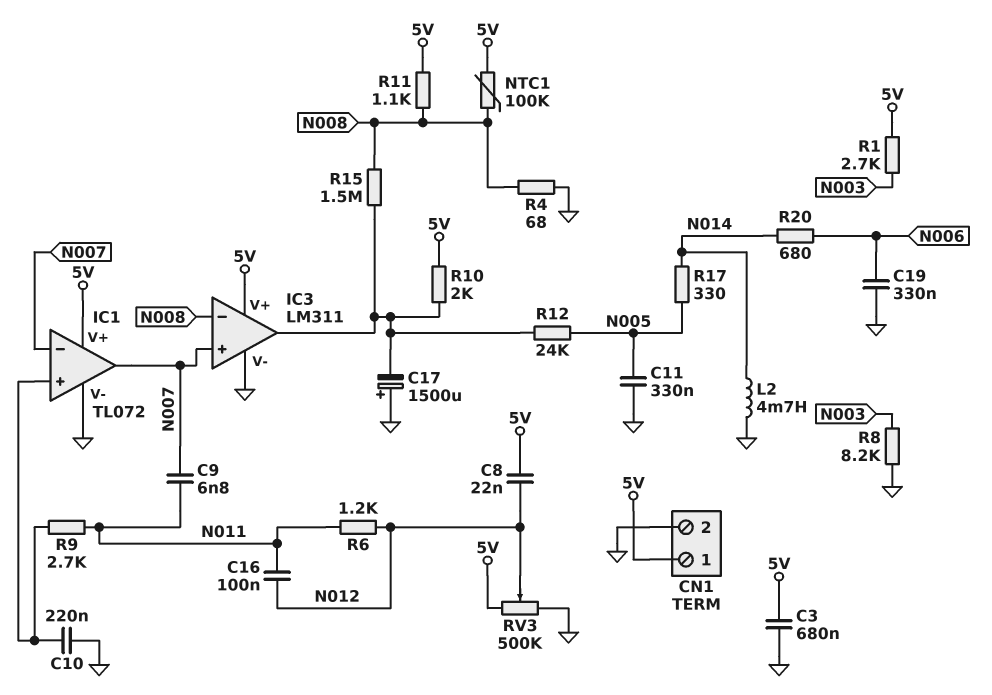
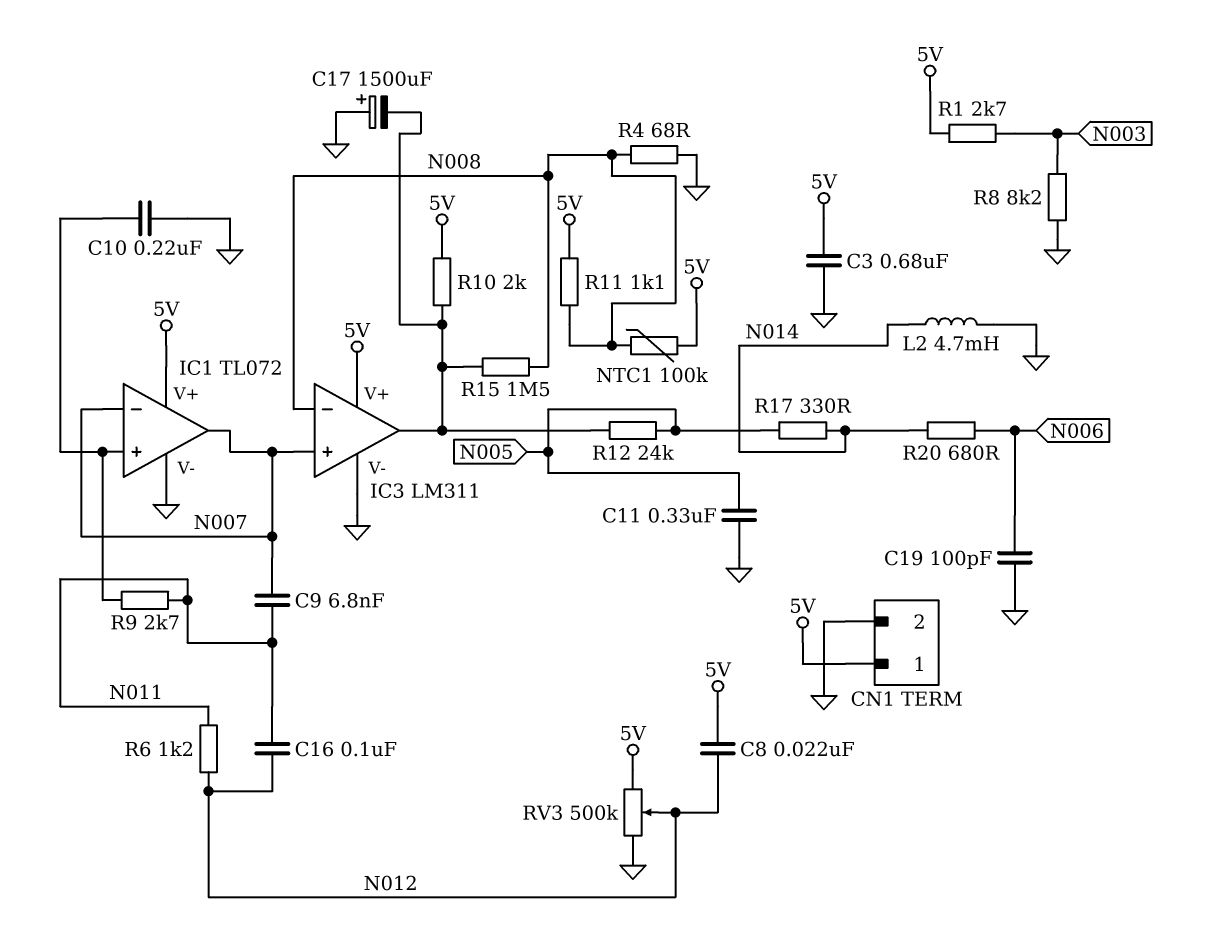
C19: 330nF (GND, N006) -> 100pF (GND, N006)

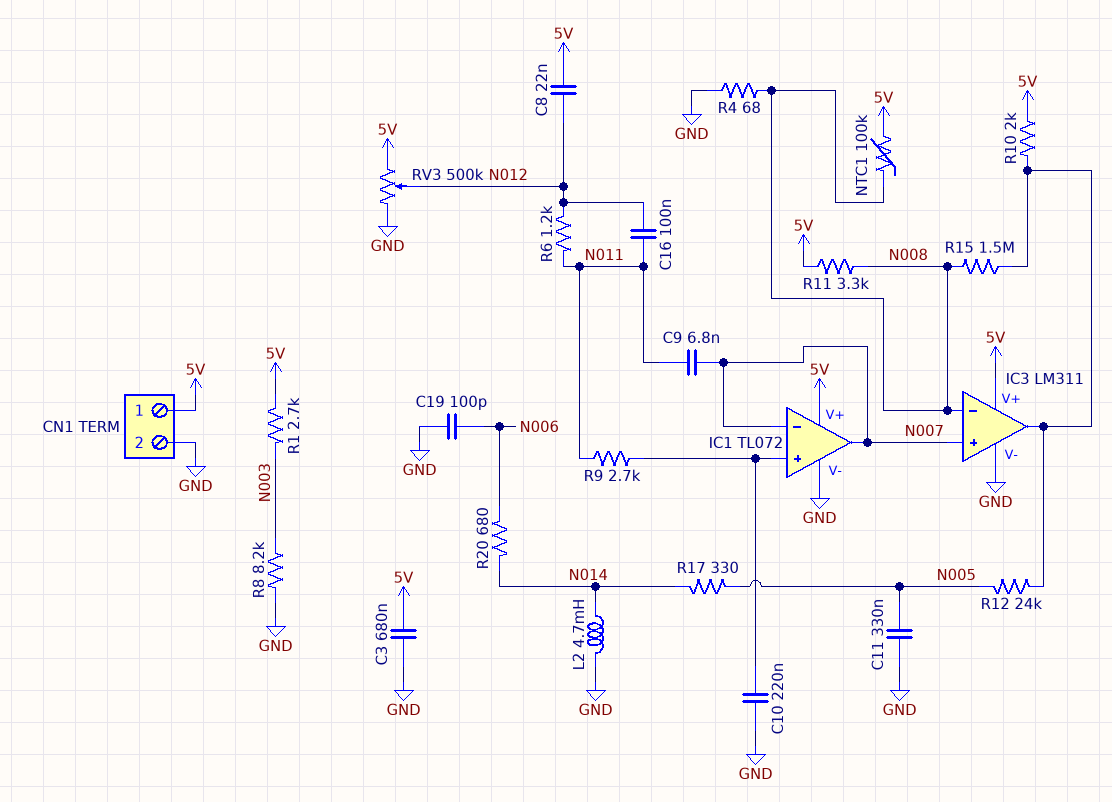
C17: 1500uF (plus GND, minus IC3/out) -> none
R11: 1.1k (5V, N008) -> 3.3k (5V, N008)

